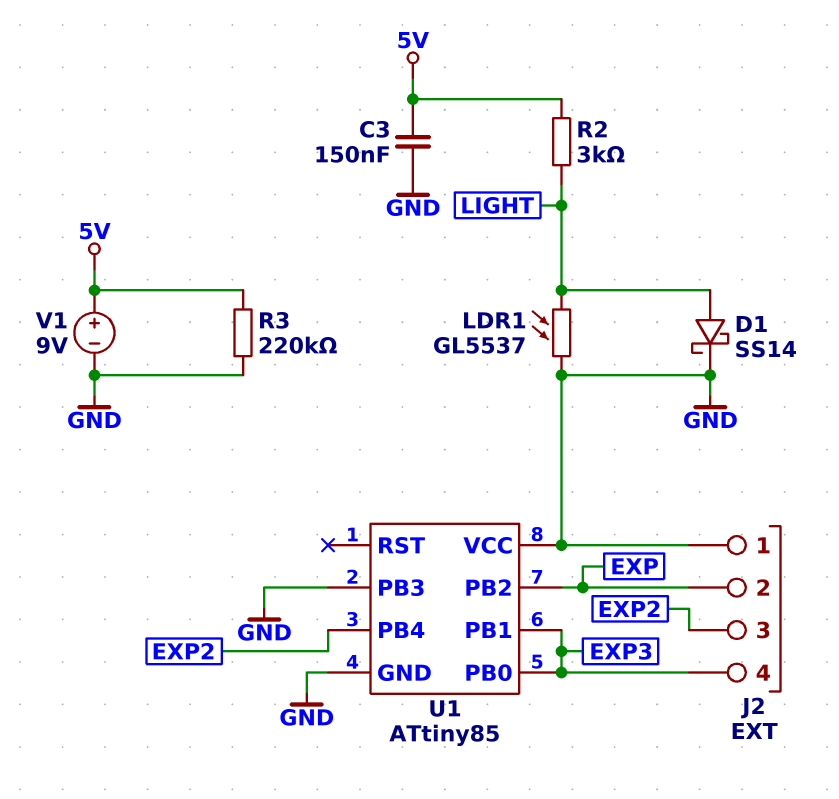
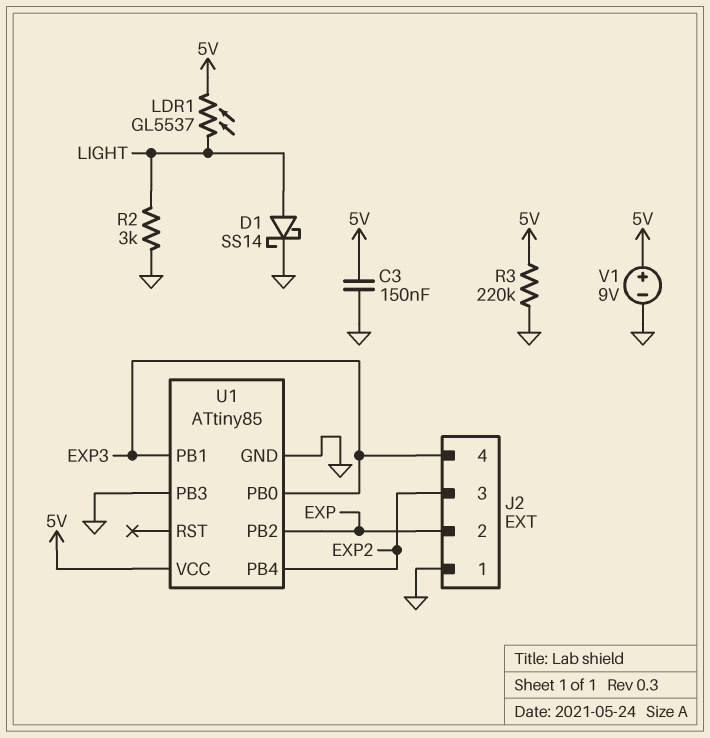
LDR1: GL5537 (GND, LIGHT) -> GL5537 (5V, LIGHT)
R2: 3k (5V, LIGHT) -> 3k (GND, LIGHT)
U1 pin VCC: GND -> 5V

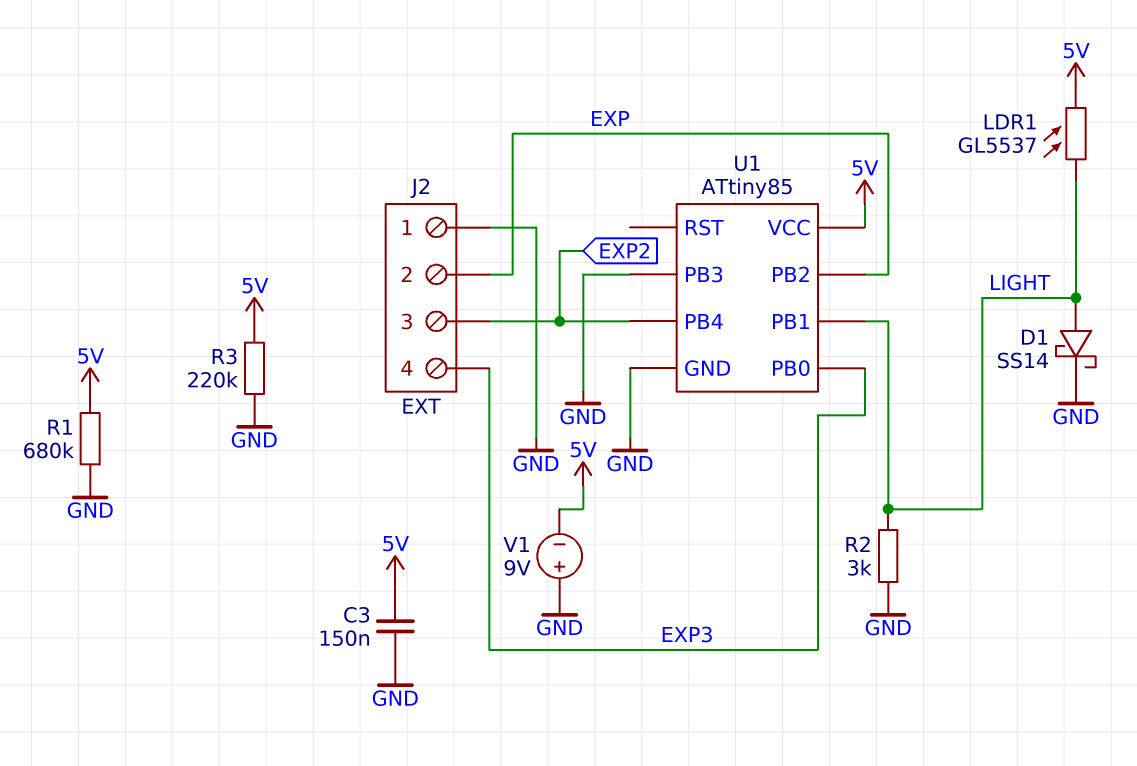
R1: none -> 680k (5V, GND)
U1 pin PB1: EXP3 -> LIGHT
V1: 9V (plus 5V, minus GND) -> 9V (plus GND, minus 5V)

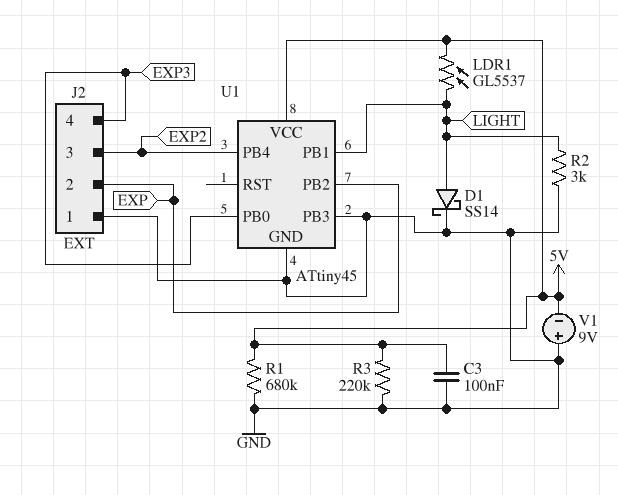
C3: 150nF (5V, GND) -> 100nF (5V, GND)
U1: ATtiny85 -> ATtiny45

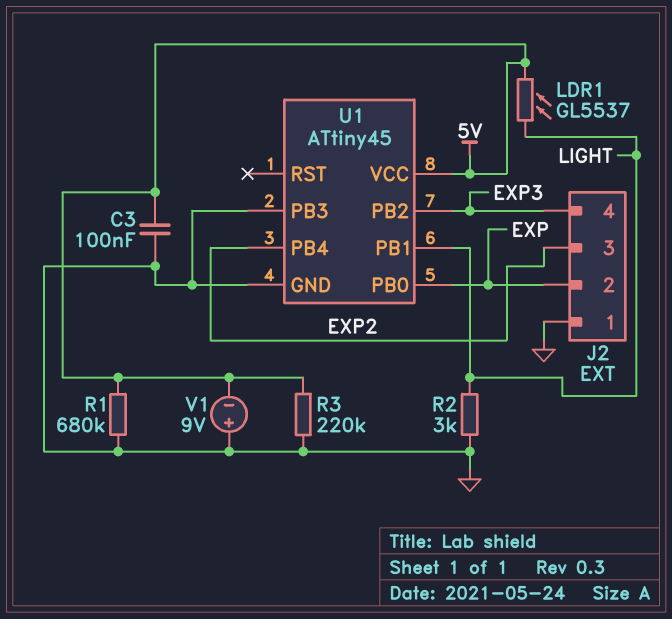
D1: schottky SS14 (A LIGHT, K GND) -> none
U1 pin PB0: EXP3 -> EXP
U1 pin PB2: EXP -> EXP3

